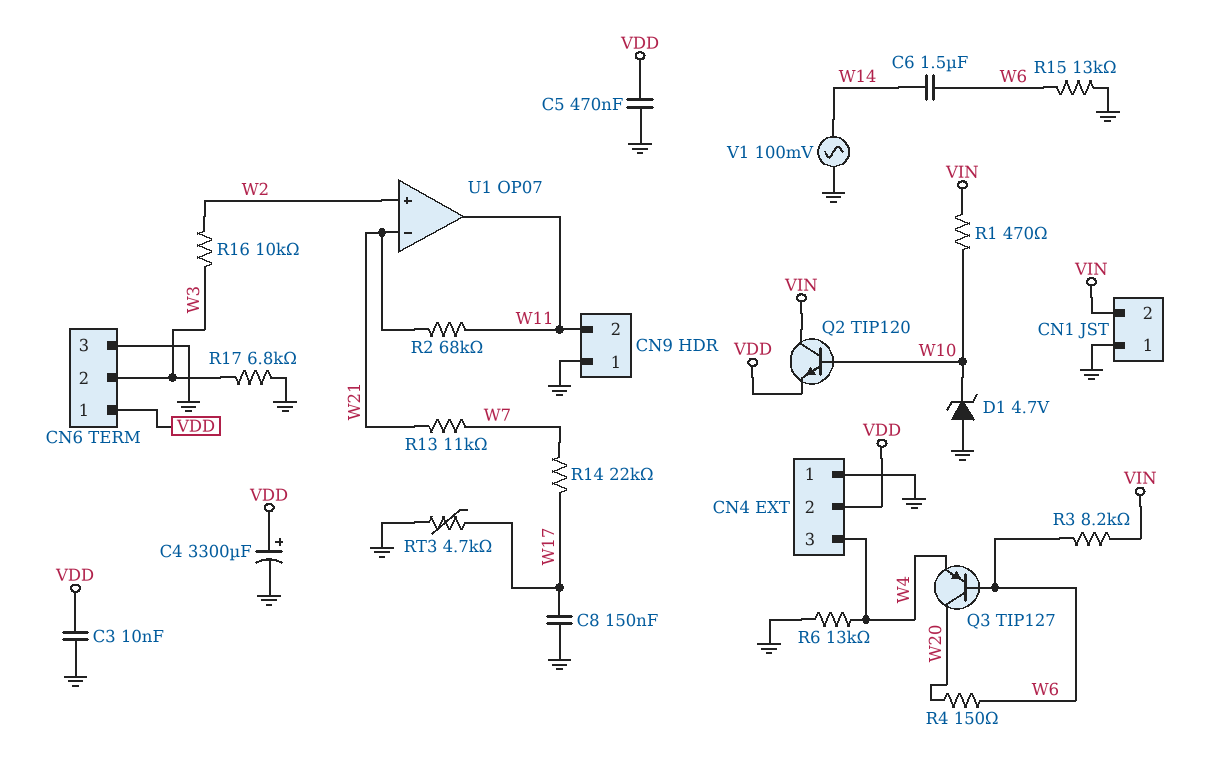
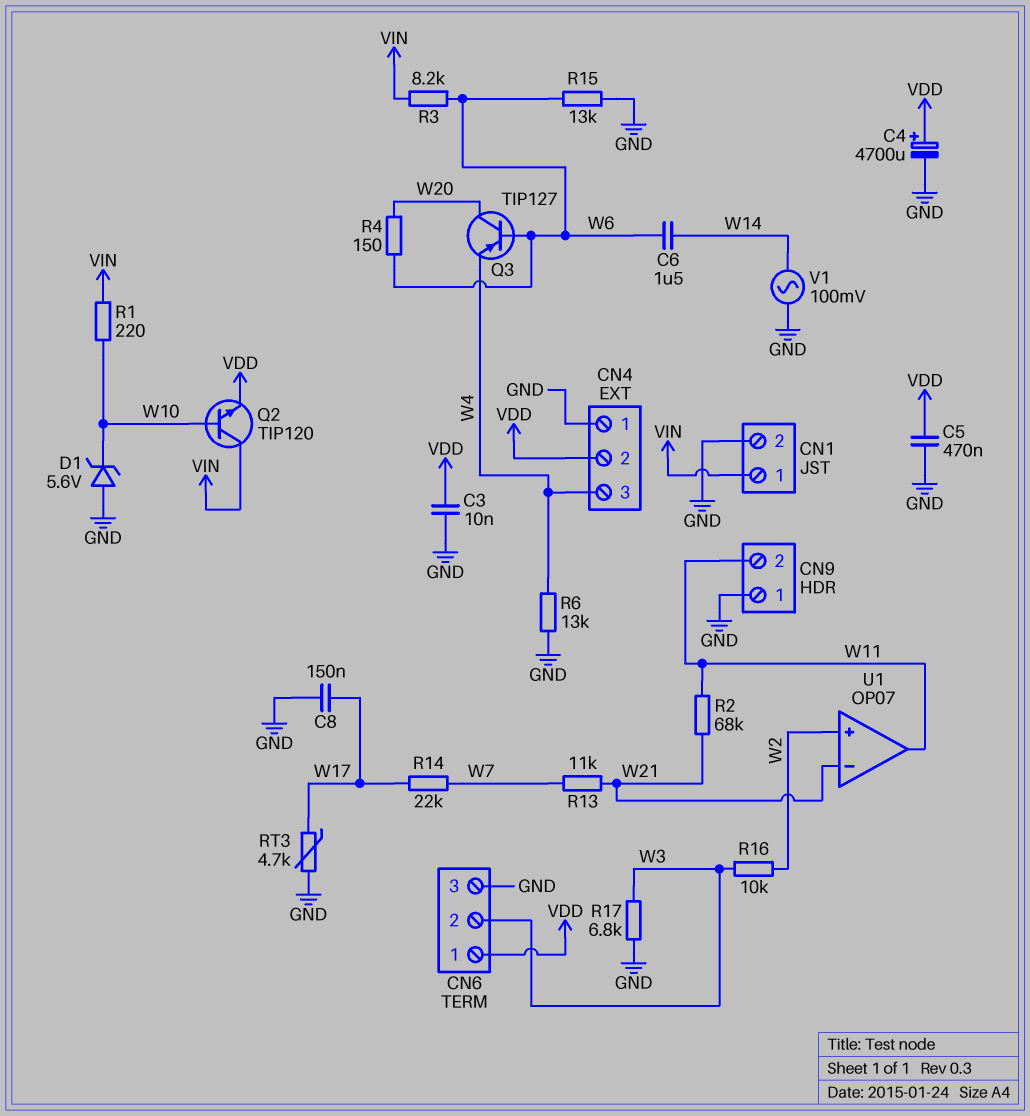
C4: 3300uF (plus VDD, minus GND) -> 4700uF (plus VDD, minus GND)
CN1 pin 1: GND -> VIN
CN1 pin 2: VIN -> GND
D1: zener 4.7V (A GND, K W10) -> zener 5.6V (A GND, K W10)
R1: 470 (VIN, W10) -> 220 (VIN, W10)

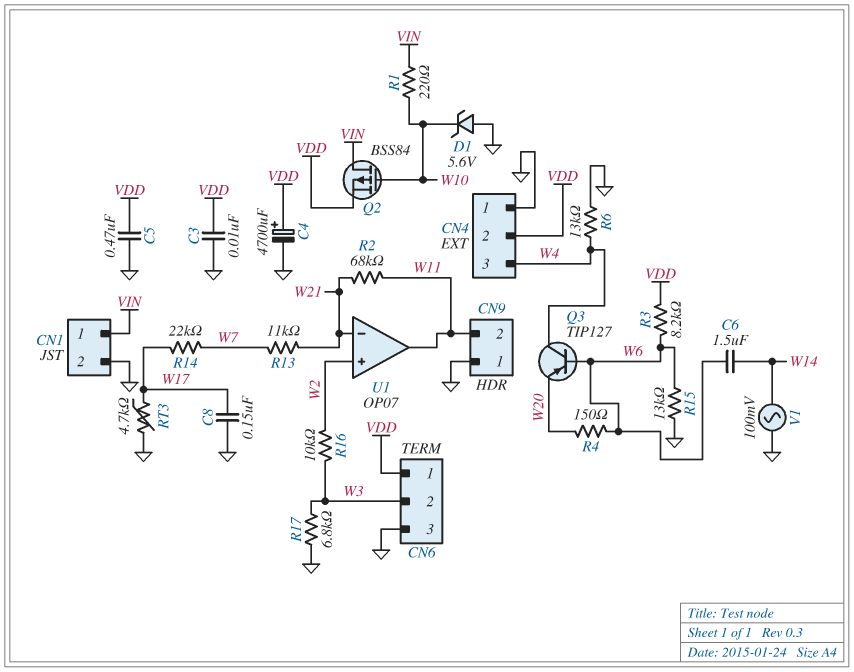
Q2: NPN TIP120 (B W10, C VIN, E VDD) -> PMOS BSS84 (G W10, D VIN, S VDD)
Q3: PNP TIP127 (B W6, C W20, E W4) -> PNP TIP127 (B W6, C W4, E W20)
R3: 8.2k (VIN, W6) -> 8.2k (VDD, W6)

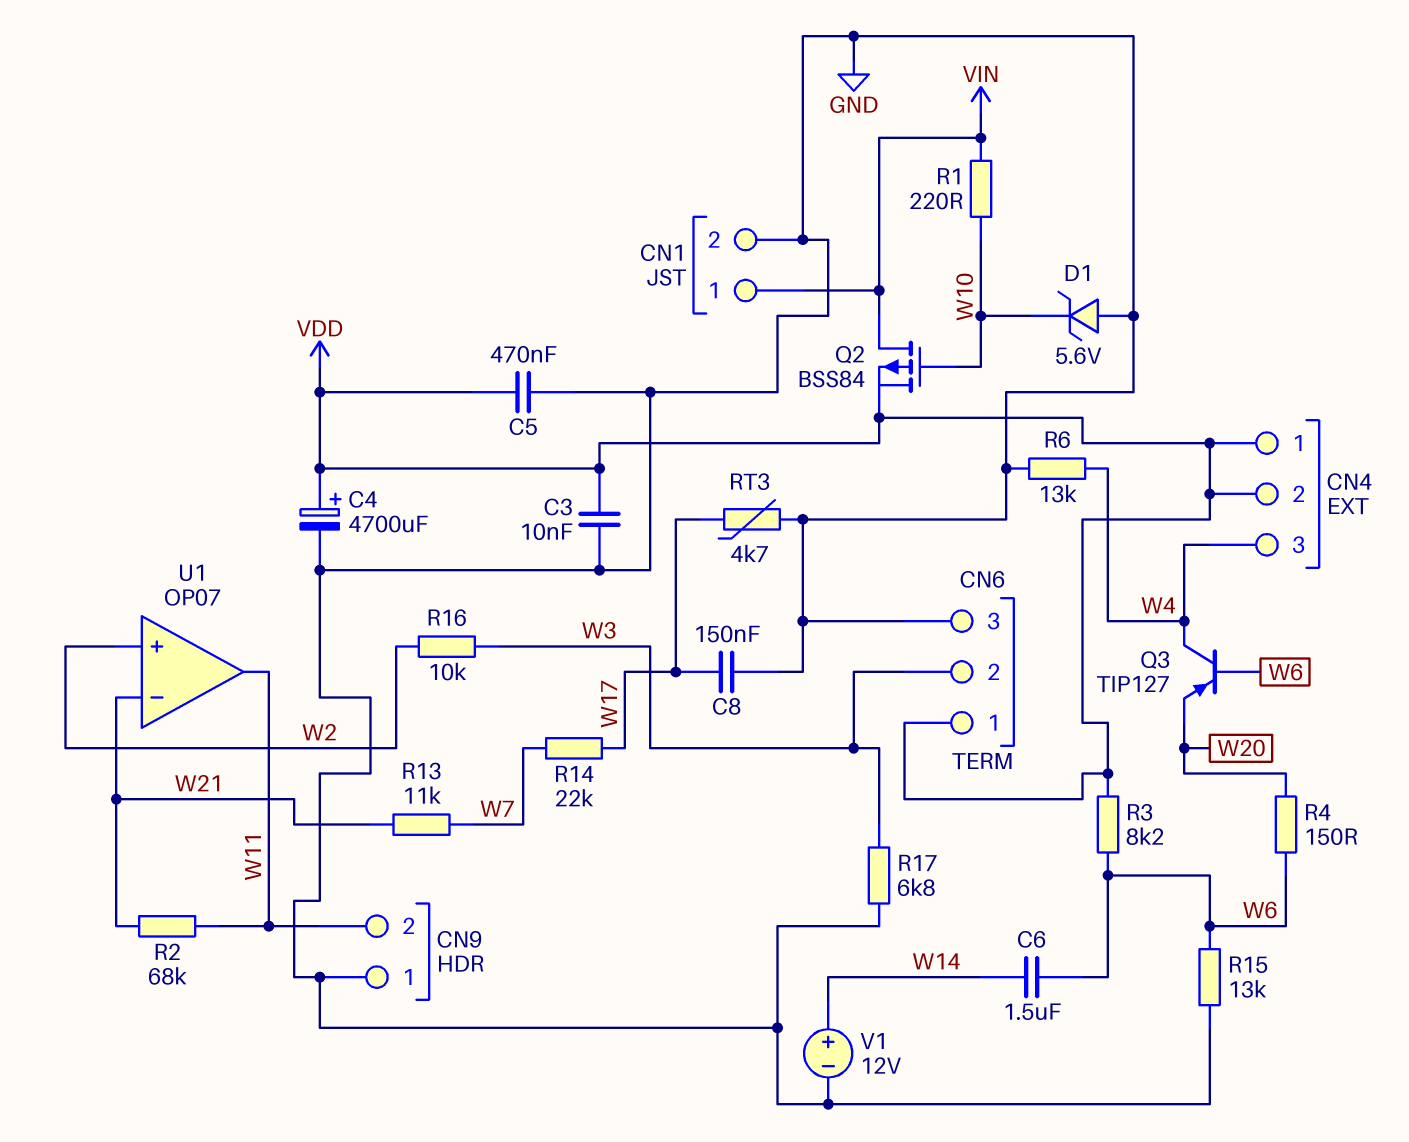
CN4 pin 1: GND -> VDD
V1: AC 100mV (GND, W14) -> 12V (plus W14, minus GND)

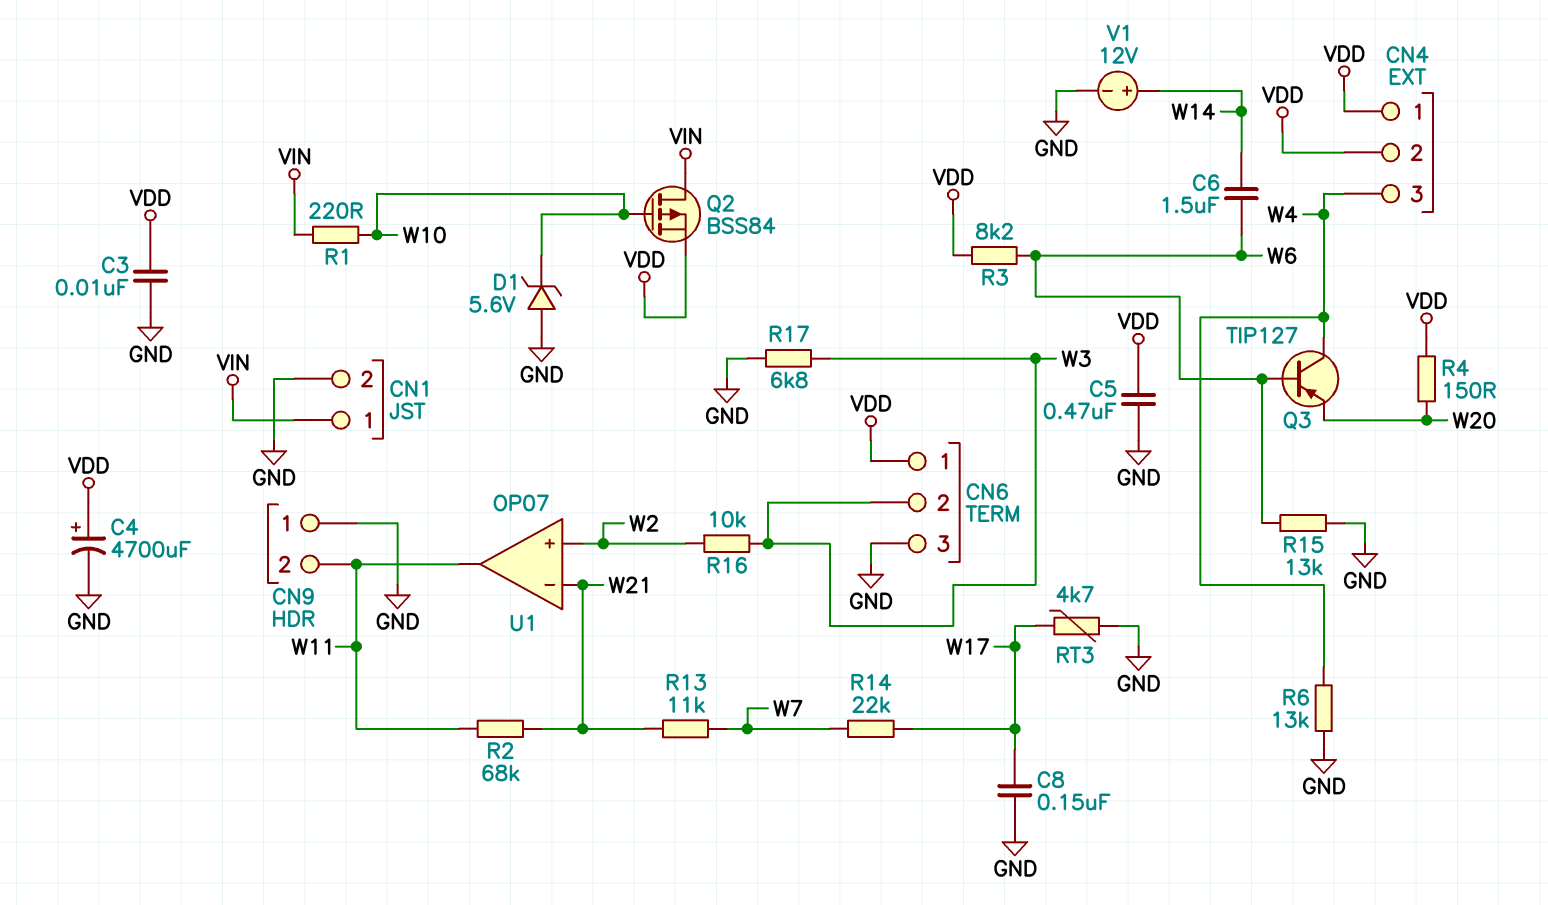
R4: 150 (W6, W20) -> 150 (VDD, W20)

